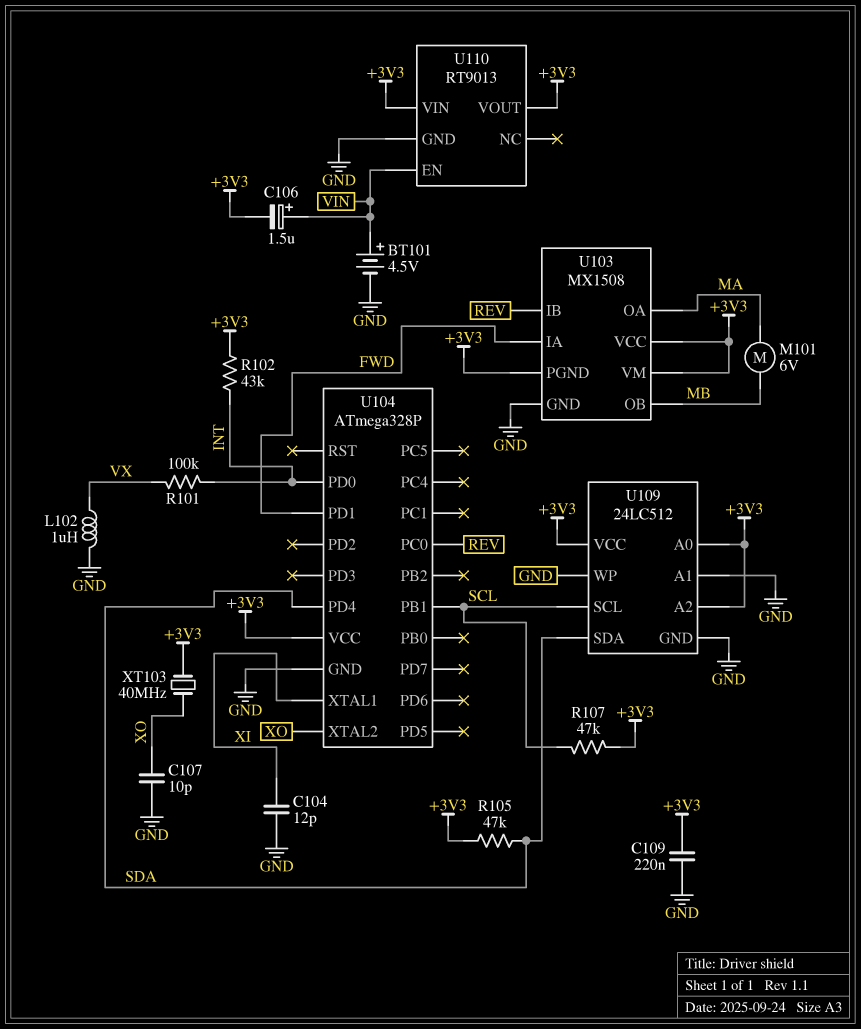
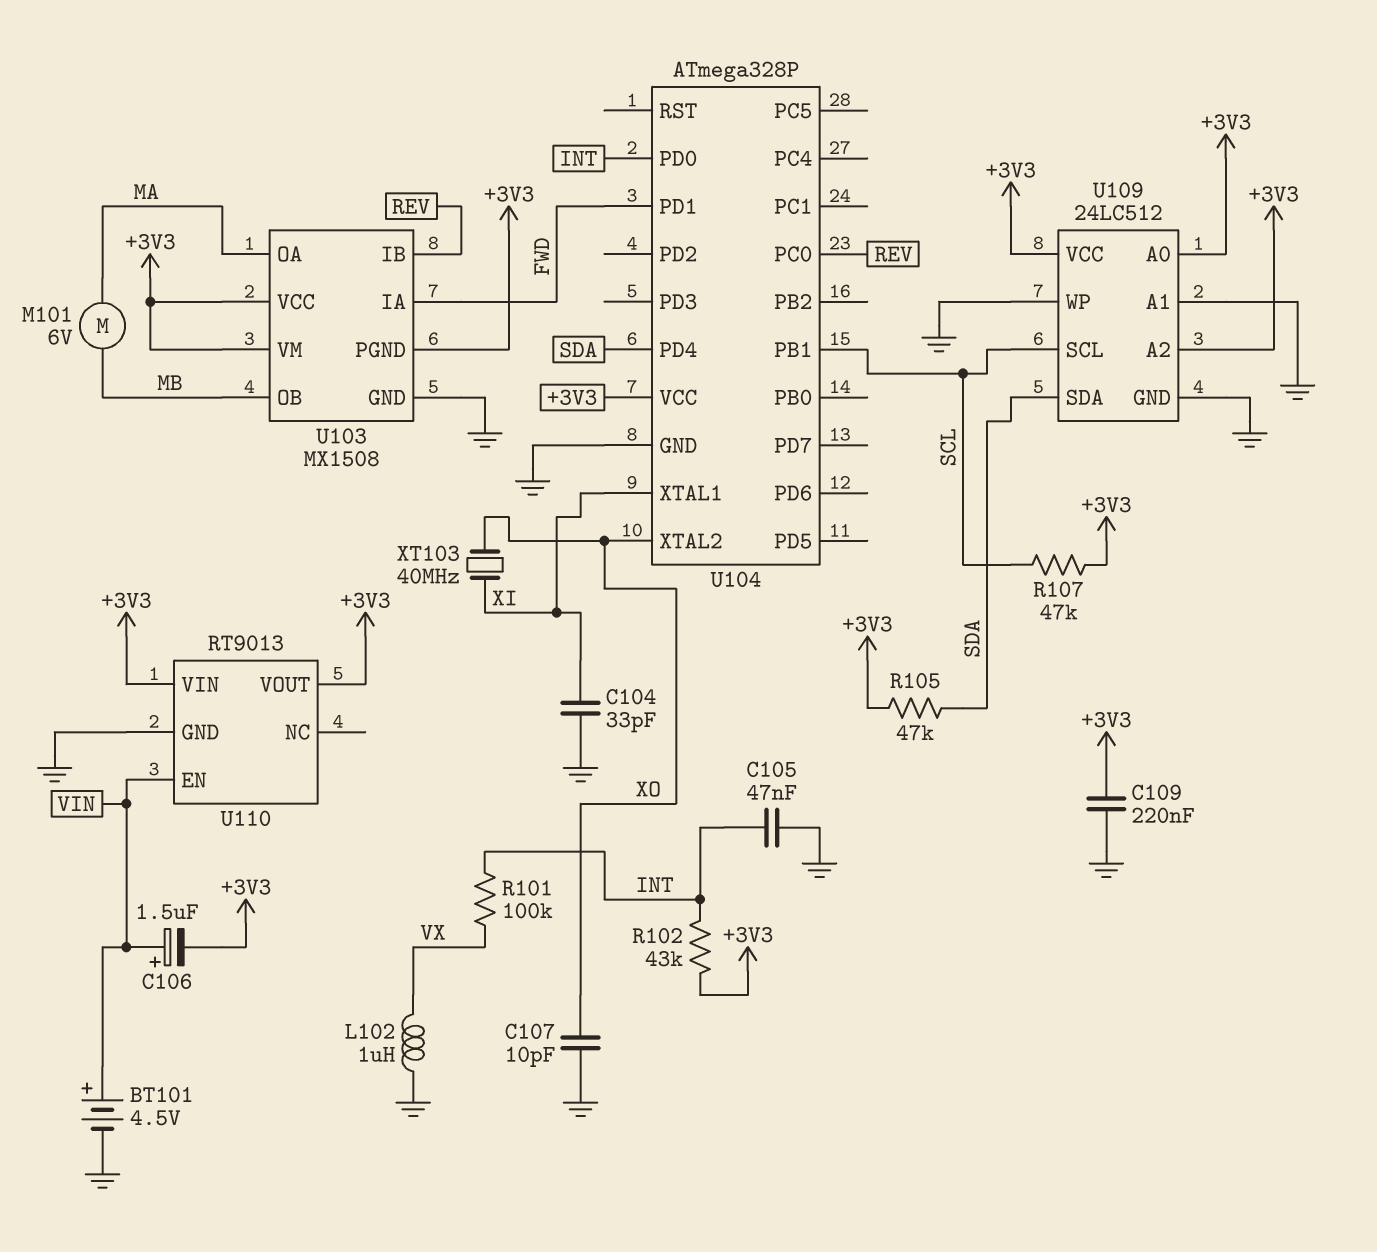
C104: 12pF (GND, XI) -> 33pF (GND, XI)
C105: none -> 47nF (GND, INT)
XT103: 40MHz (+3V3, XO) -> 40MHz (XI, XO)

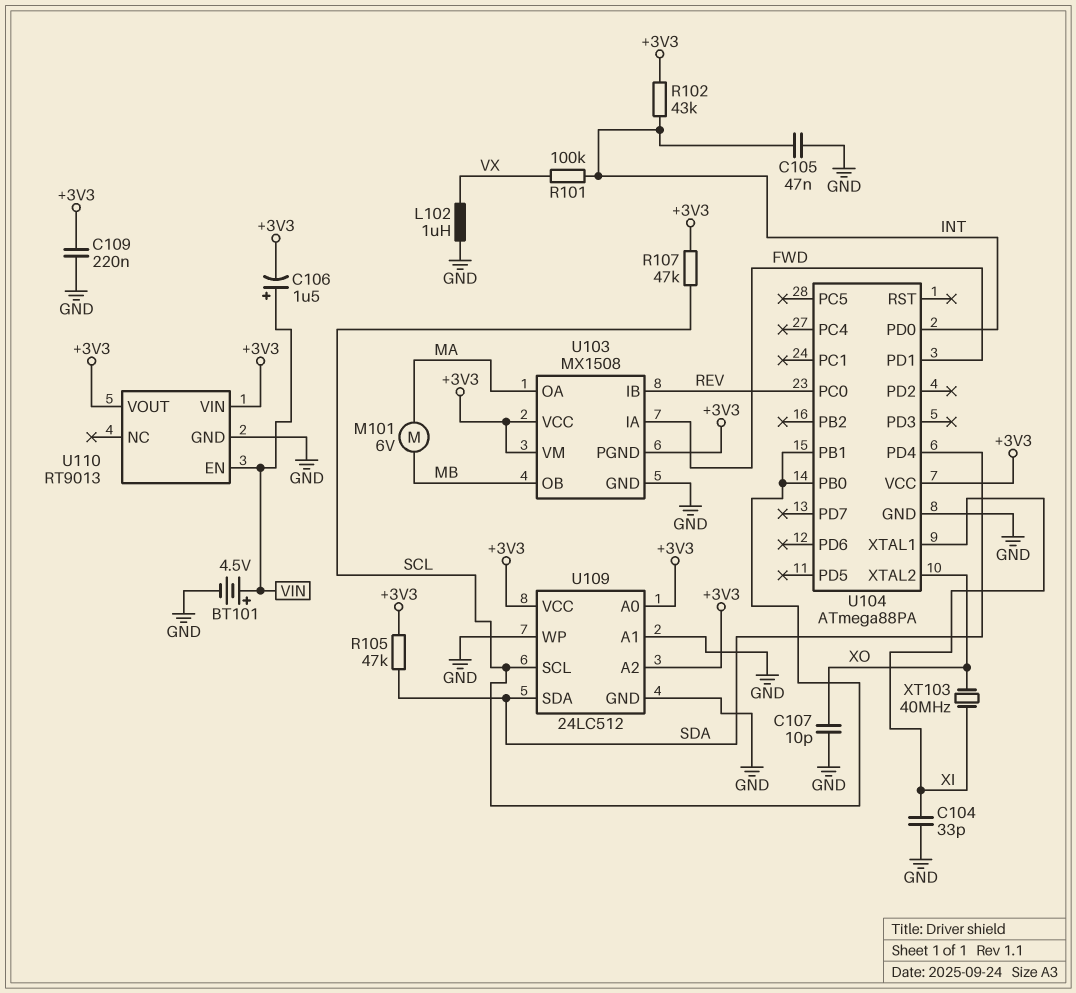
U104: ATmega328P -> ATmega88PA
U104 pin PB0: none -> SCL

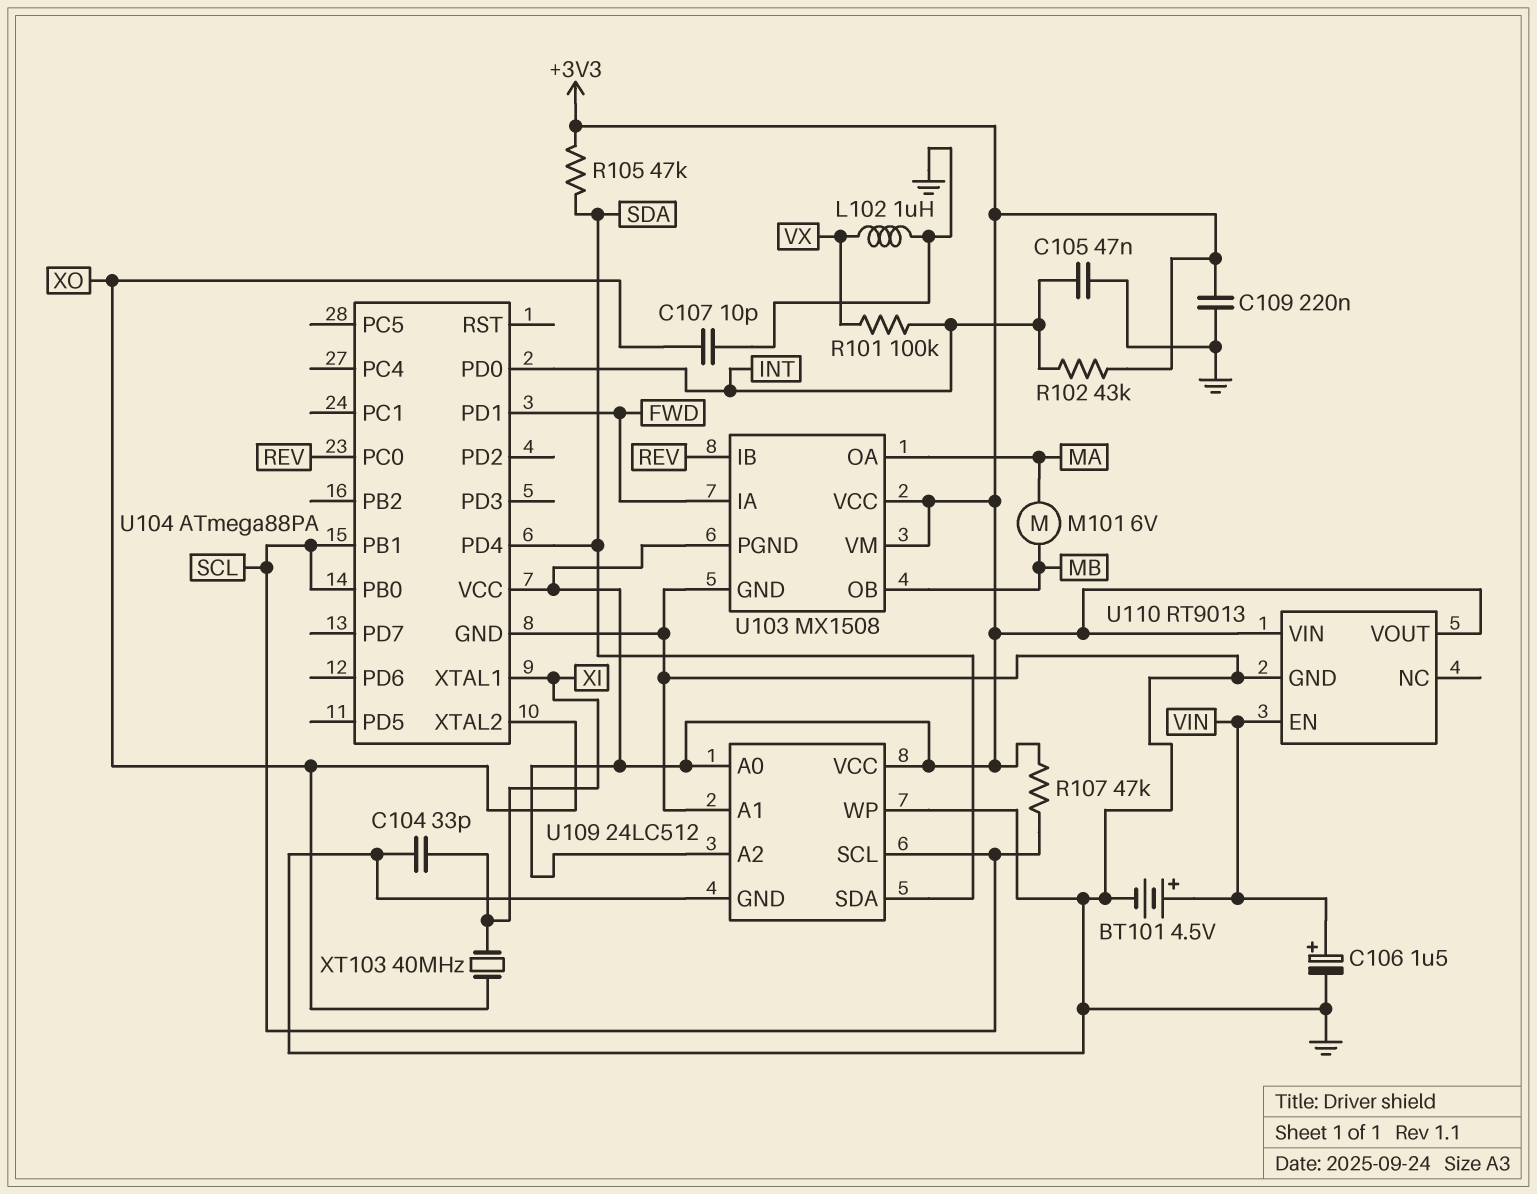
C106: 1.5uF (plus VIN, minus +3V3) -> 1.5uF (plus VIN, minus GND)

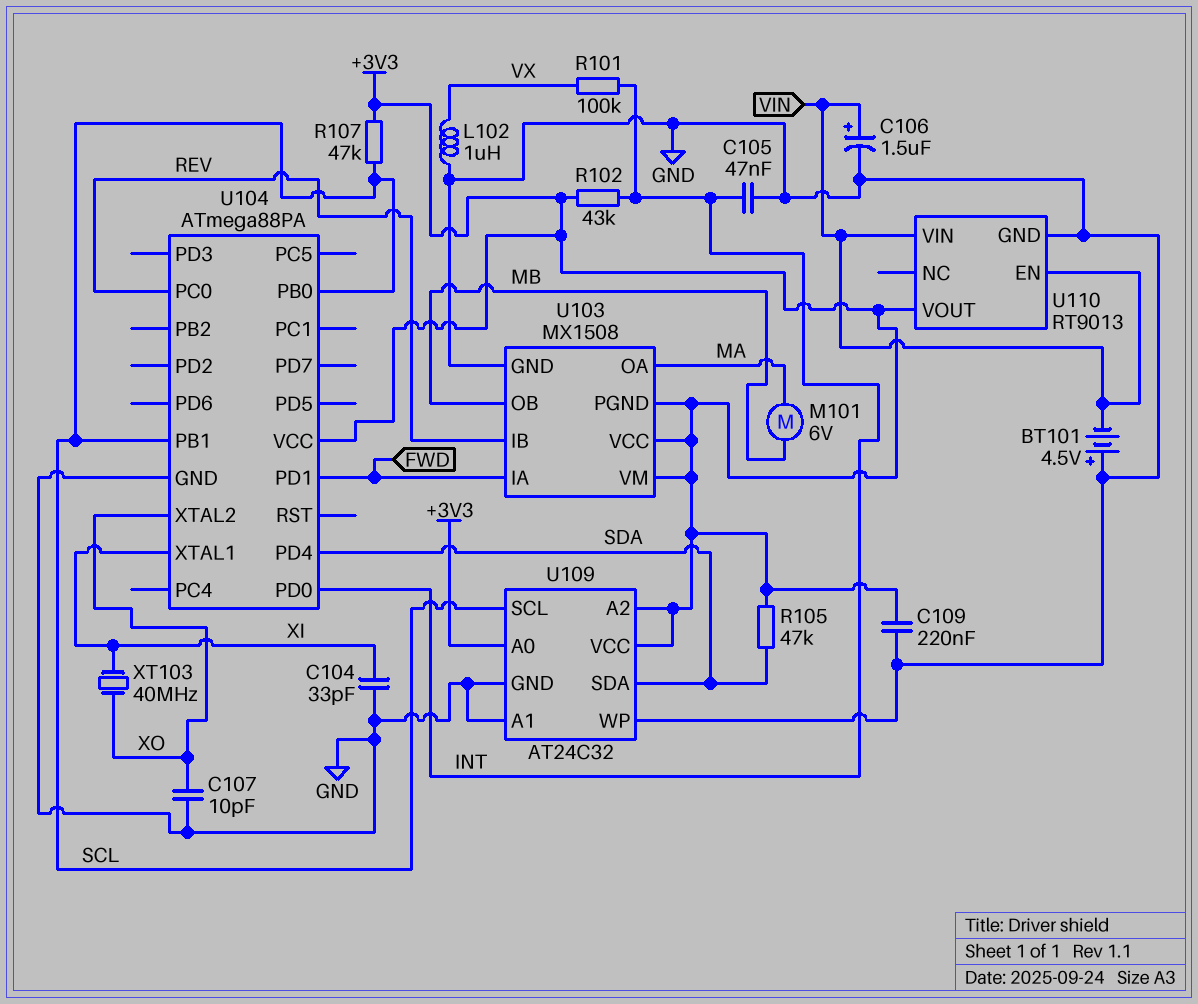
BT101: 4.5V (plus VIN, minus GND) -> 4.5V (plus GND, minus VIN)
U109: 24LC512 -> AT24C32
U110 pin VIN: +3V3 -> VIN

